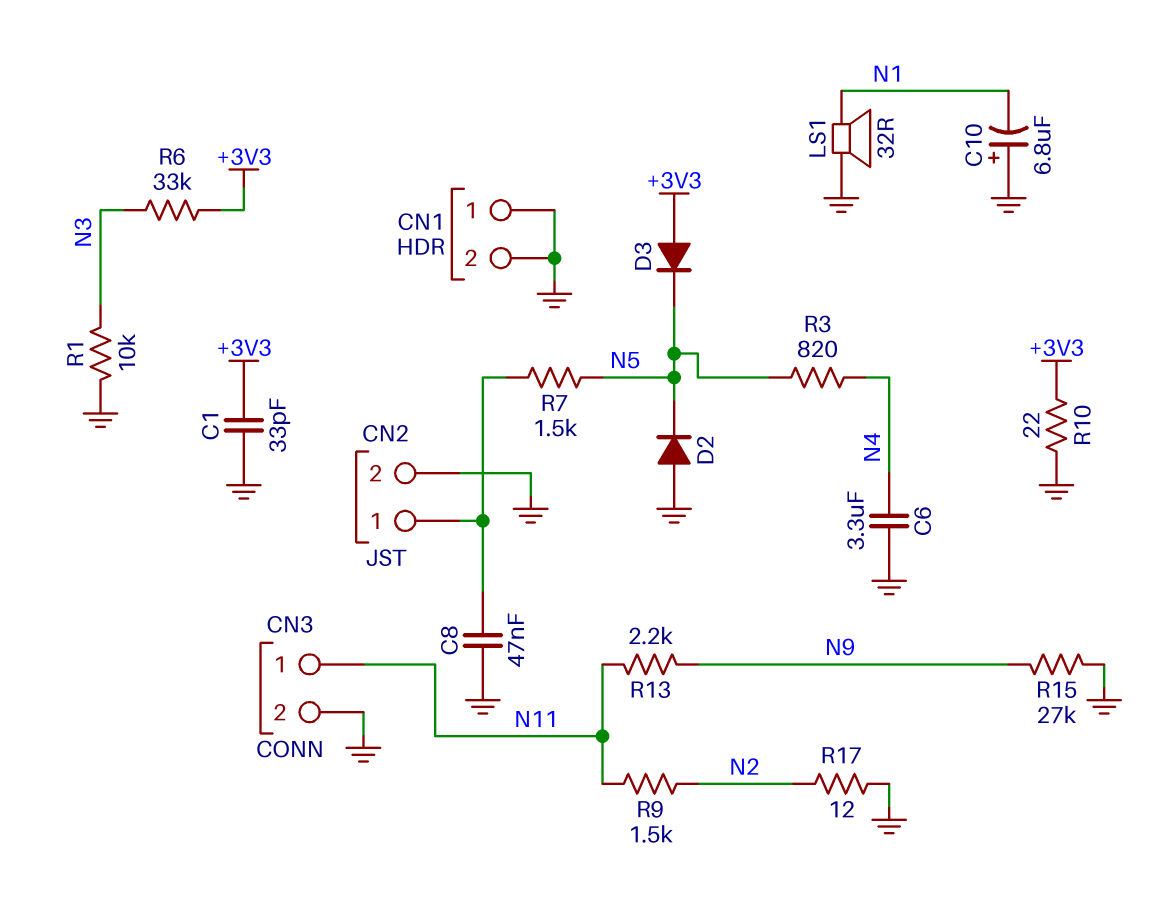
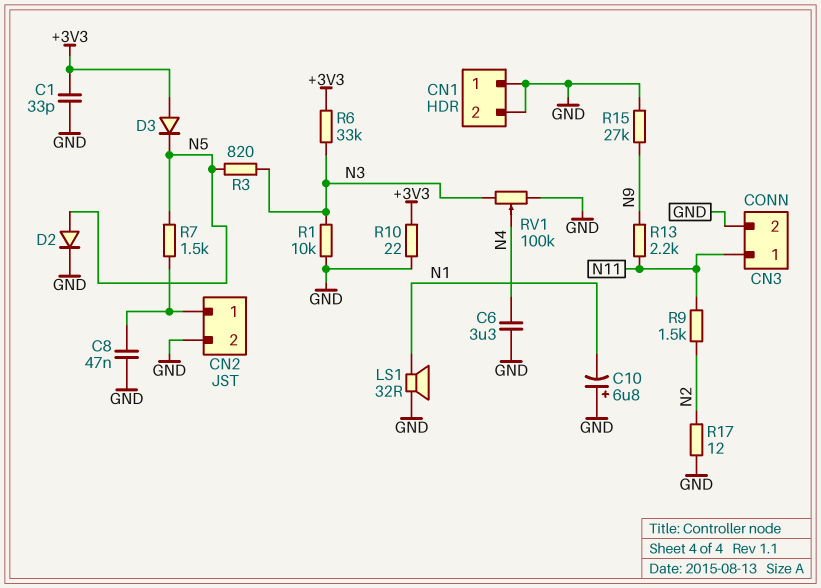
D2: diode (A GND, K N5) -> diode (A N5, K GND)
R3: 820 (N4, N5) -> 820 (N3, N5)
RV1: none -> 100k (GND, N3, wiper N4)

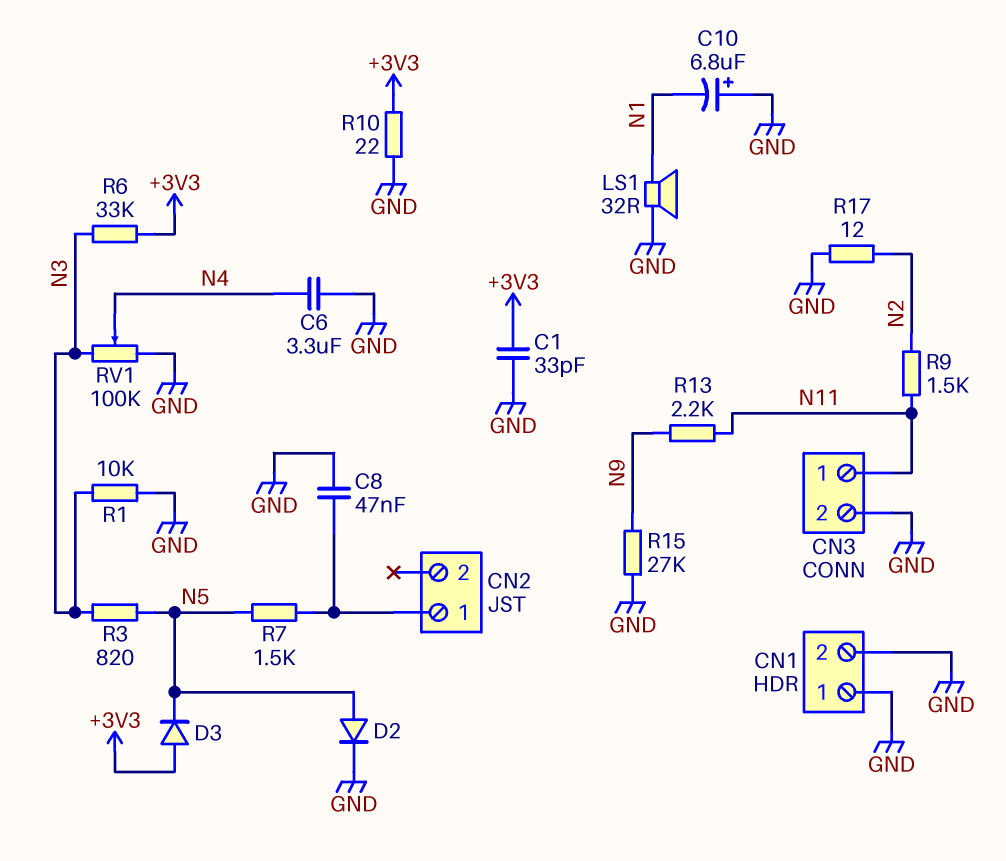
CN2 pin 2: GND -> none

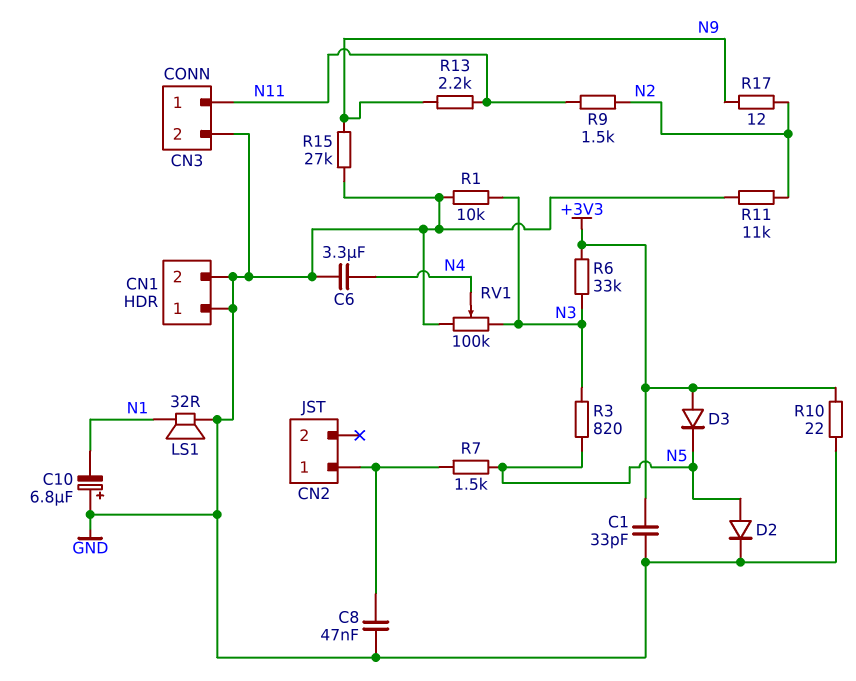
R11: none -> 11k (GND, N2)
R17: 12 (GND, N2) -> 12 (N2, N9)

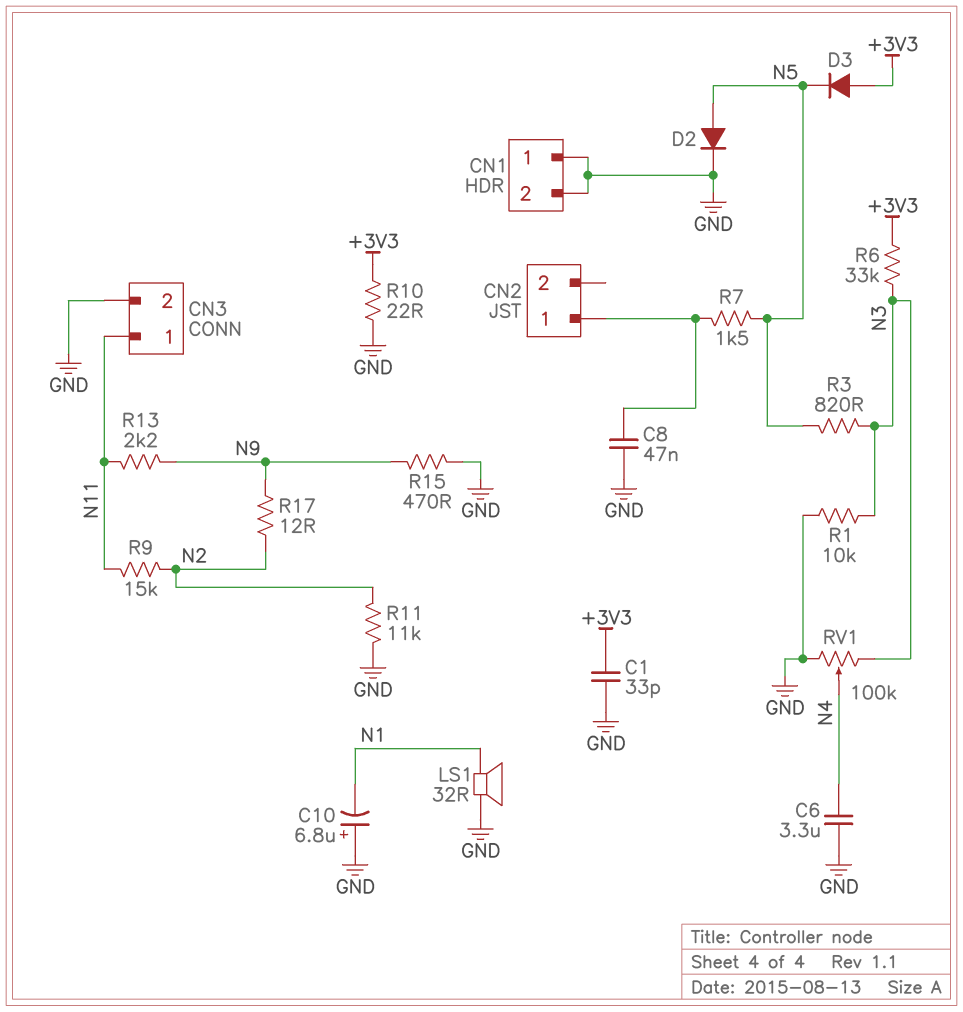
R9: 1.5k (N2, N11) -> 15k (N2, N11)
R15: 27k (GND, N9) -> 470 (GND, N9)

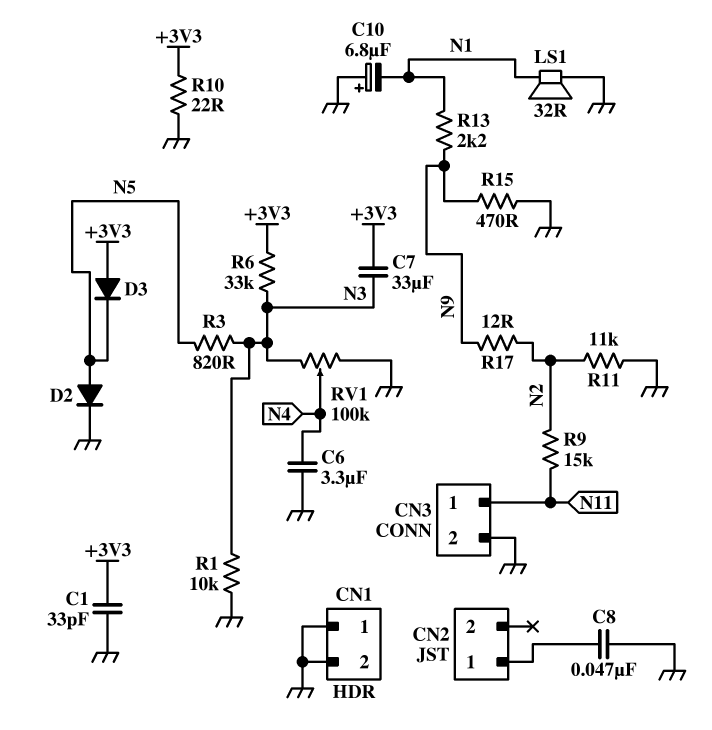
C7: none -> 33uF (+3V3, N3)
R7: 1.5k (CN2/1, N5) -> none
R13: 2.2k (N9, N11) -> 2.2k (N1, N9)

